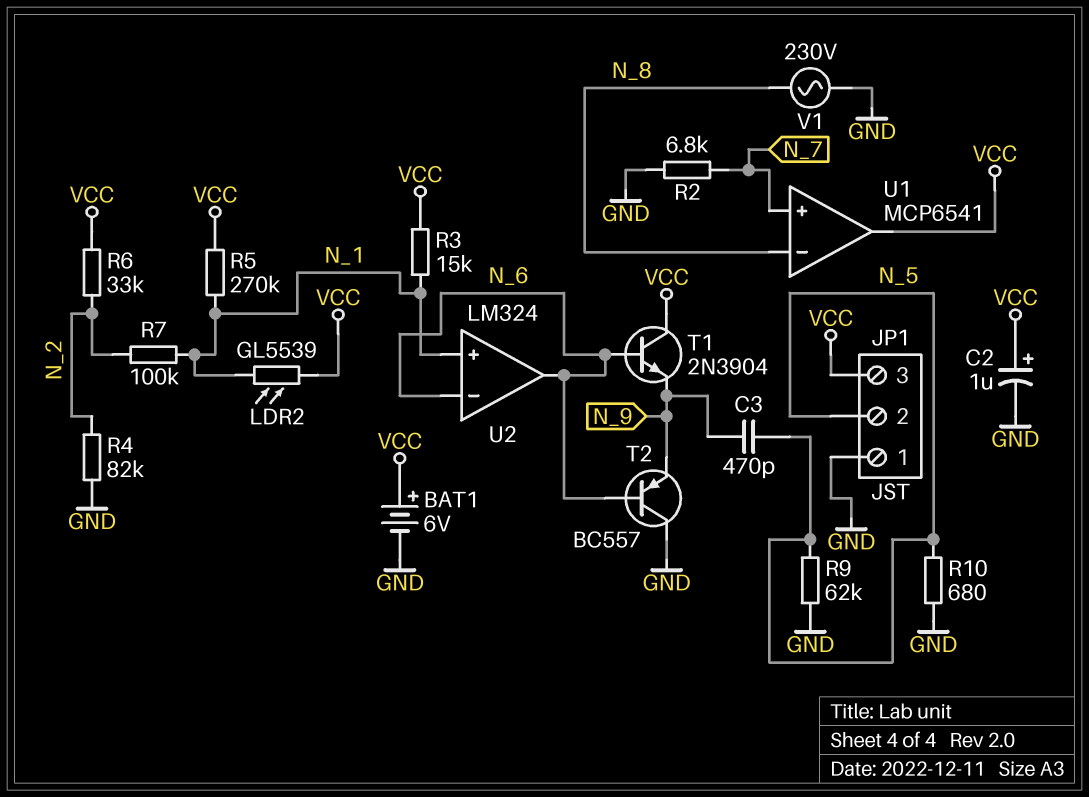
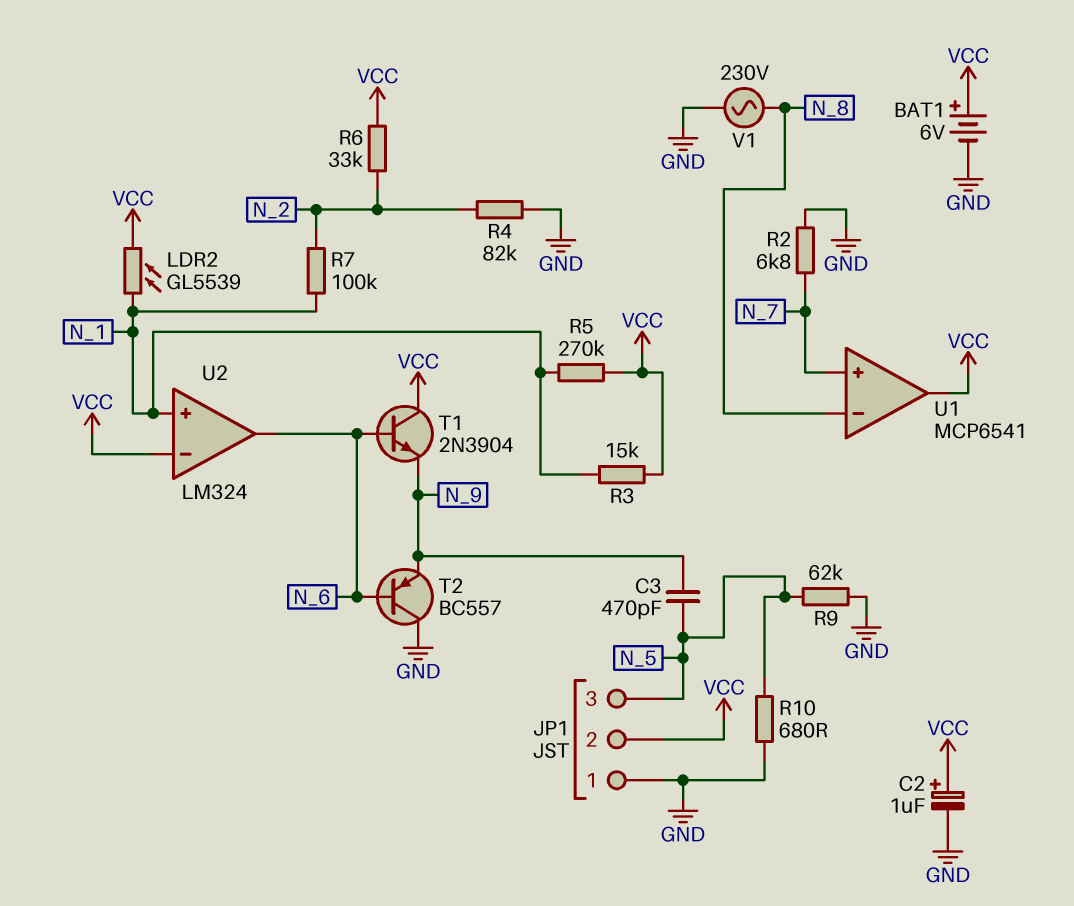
JP1 pin 2: N_5 -> VCC
JP1 pin 3: VCC -> N_5
U2 pin in-: N_6 -> VCC

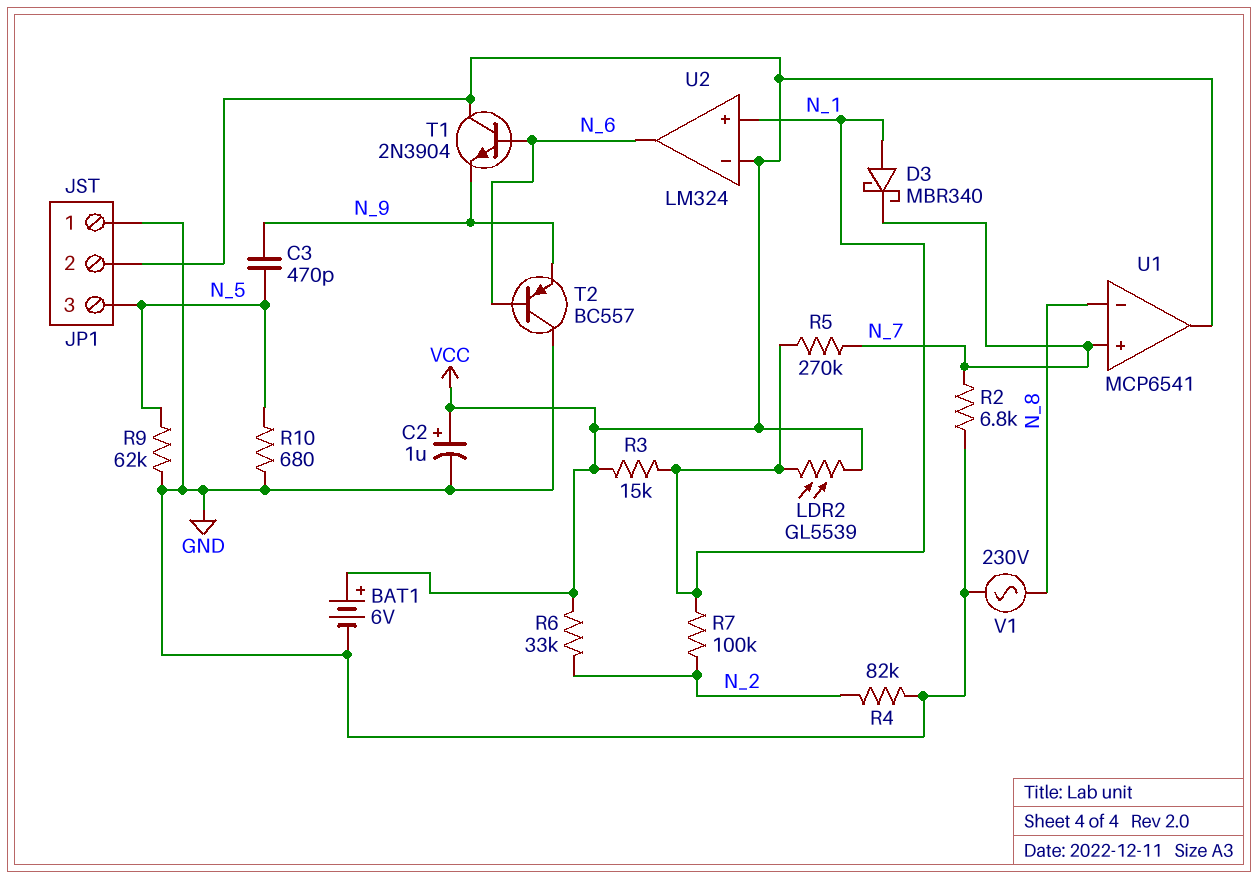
D3: none -> schottky MBR340 (A N_1, K N_7)
R5: 270k (N_1, VCC) -> 270k (N_1, N_7)

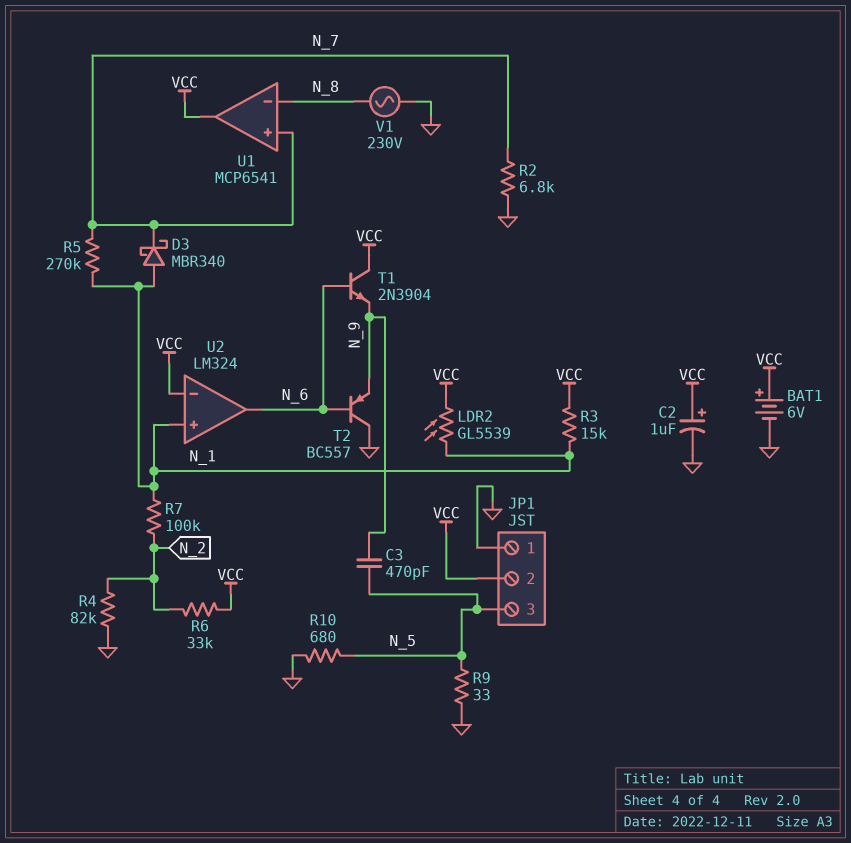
R9: 62k (GND, N_5) -> 33 (GND, N_5)

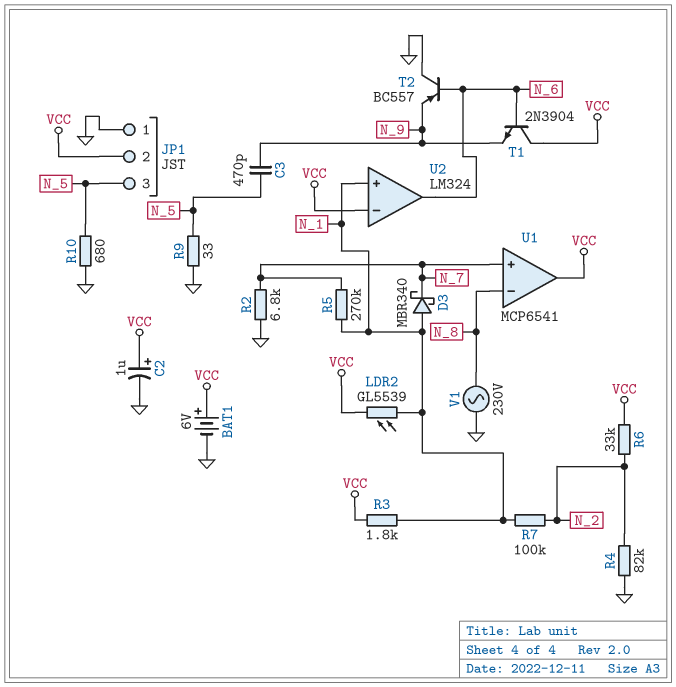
R3: 15k (N_1, VCC) -> 1.8k (N_1, VCC)

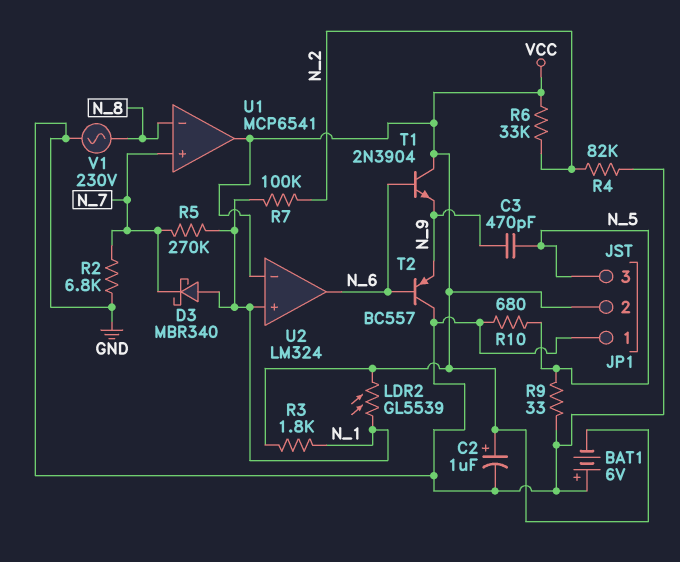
BAT1: 6V (plus VCC, minus GND) -> 6V (plus GND, minus VCC)

